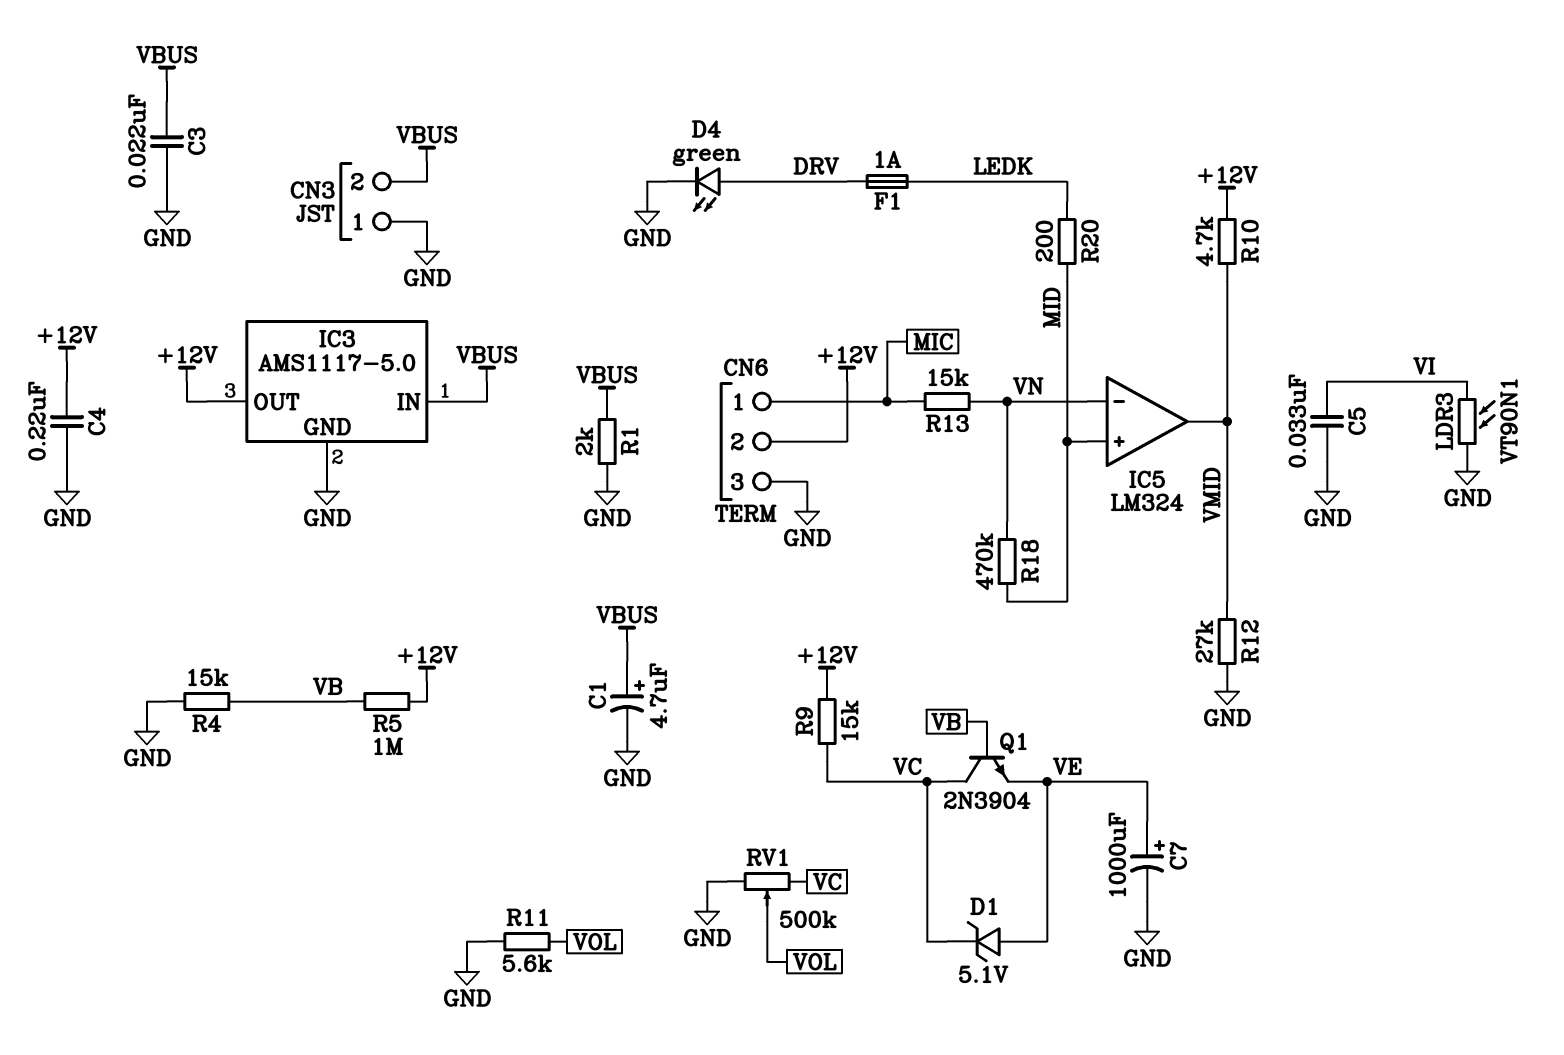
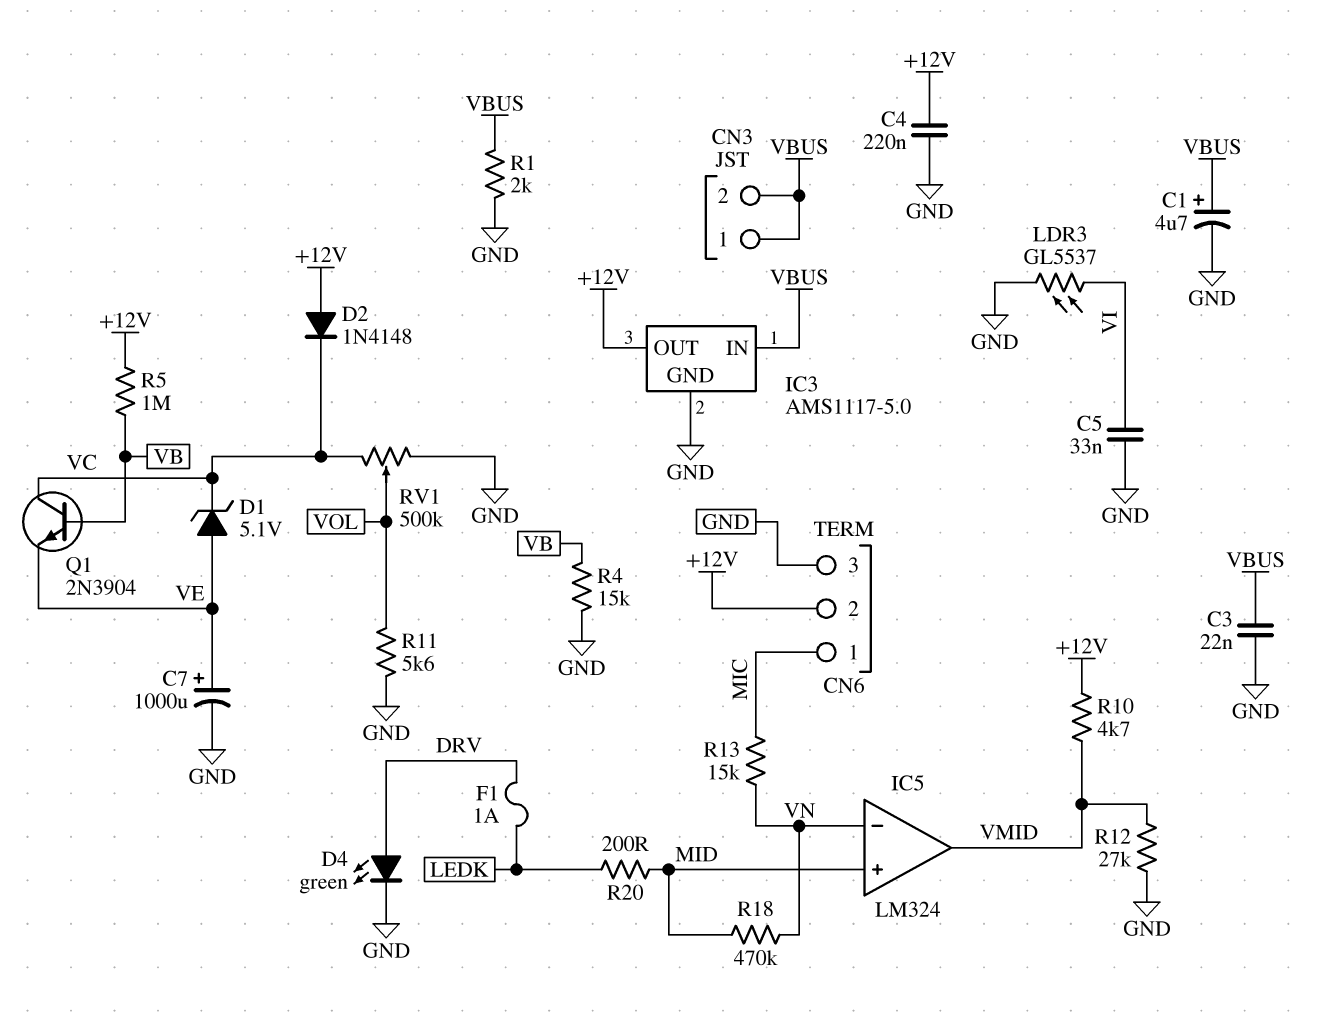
CN3 pin 1: GND -> VBUS
D2: none -> diode 1N4148 (A +12V, K VC)
LDR3: VT90N1 (GND, VI) -> GL5537 (GND, VI)
R9: 15k (+12V, VC) -> none

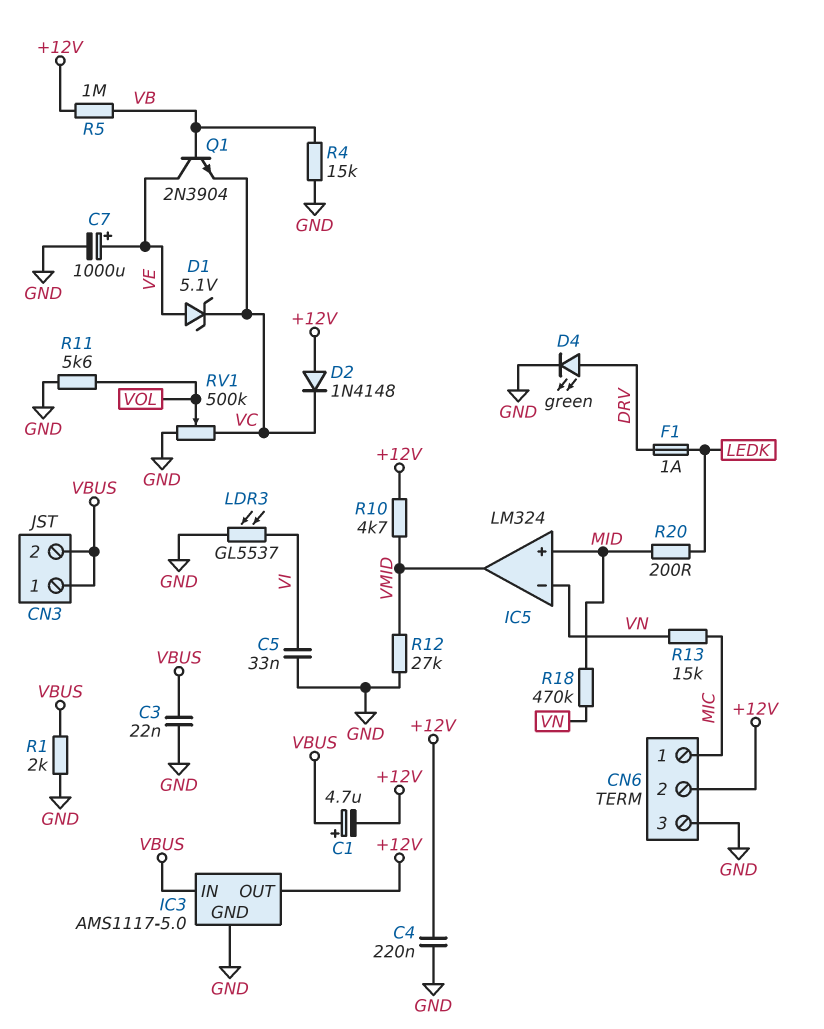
C1: 4.7uF (plus VBUS, minus GND) -> 4.7uF (plus VBUS, minus +12V)
Q1: NPN 2N3904 (B VB, C VC, E VE) -> NPN 2N3904 (B VB, C VE, E VC)

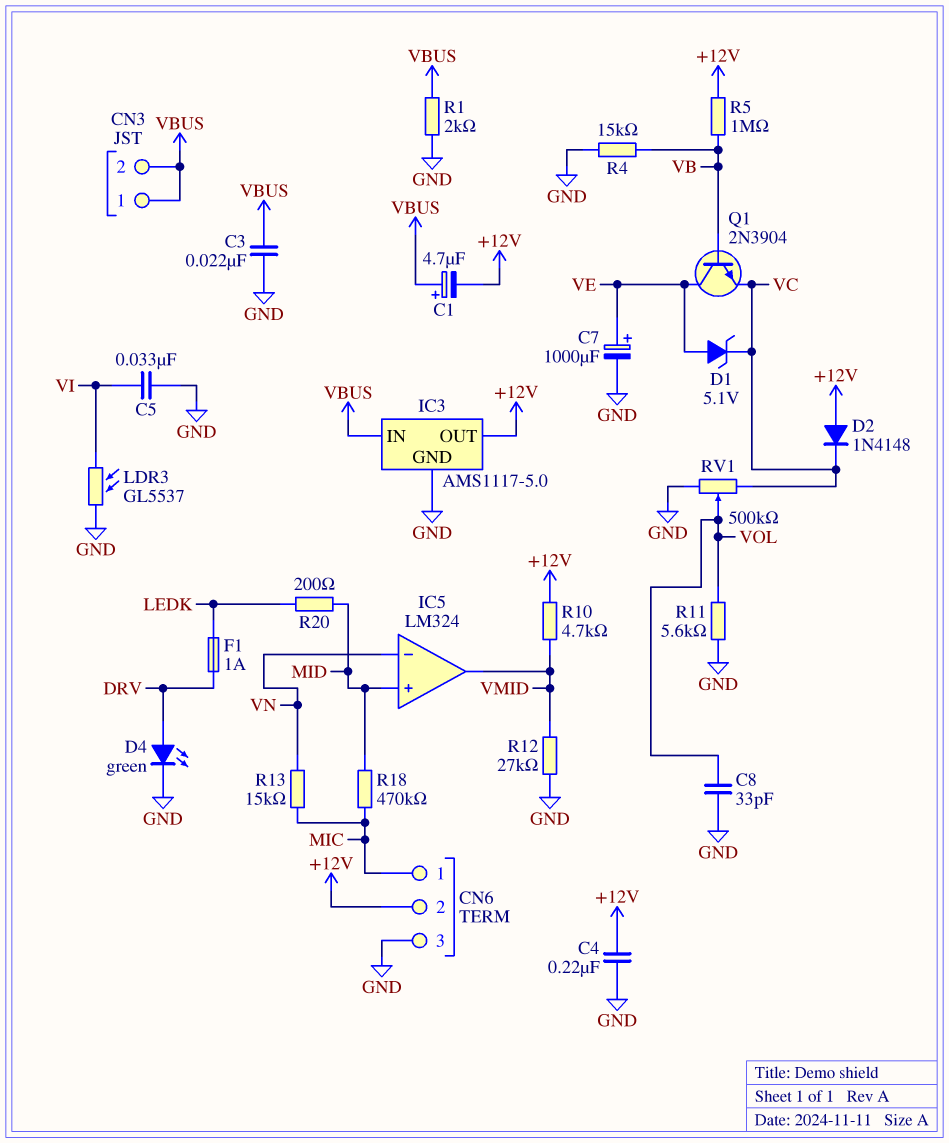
C8: none -> 33pF (GND, VOL)
R18: 470k (MID, VN) -> 470k (MIC, MID)

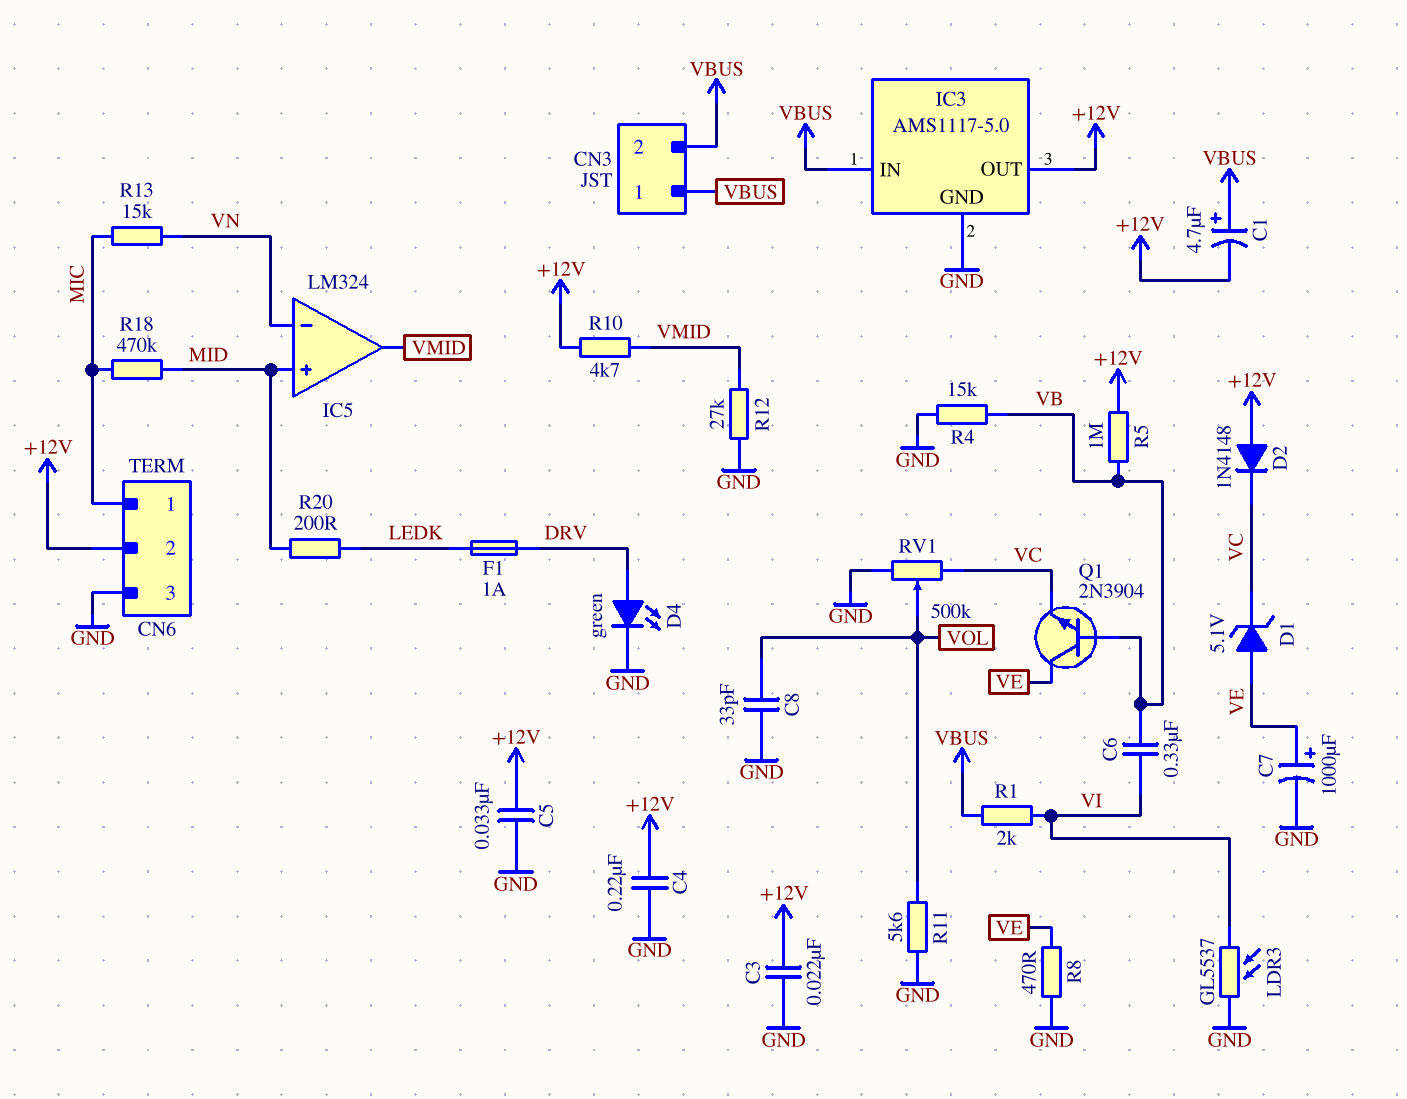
C3: 22nF (GND, VBUS) -> 22nF (+12V, GND)
C5: 33nF (GND, VI) -> 33nF (+12V, GND)
C6: none -> 330nF (VB, VI)
R1: 2k (GND, VBUS) -> 2k (VBUS, VI)
R8: none -> 470 (GND, VE)

